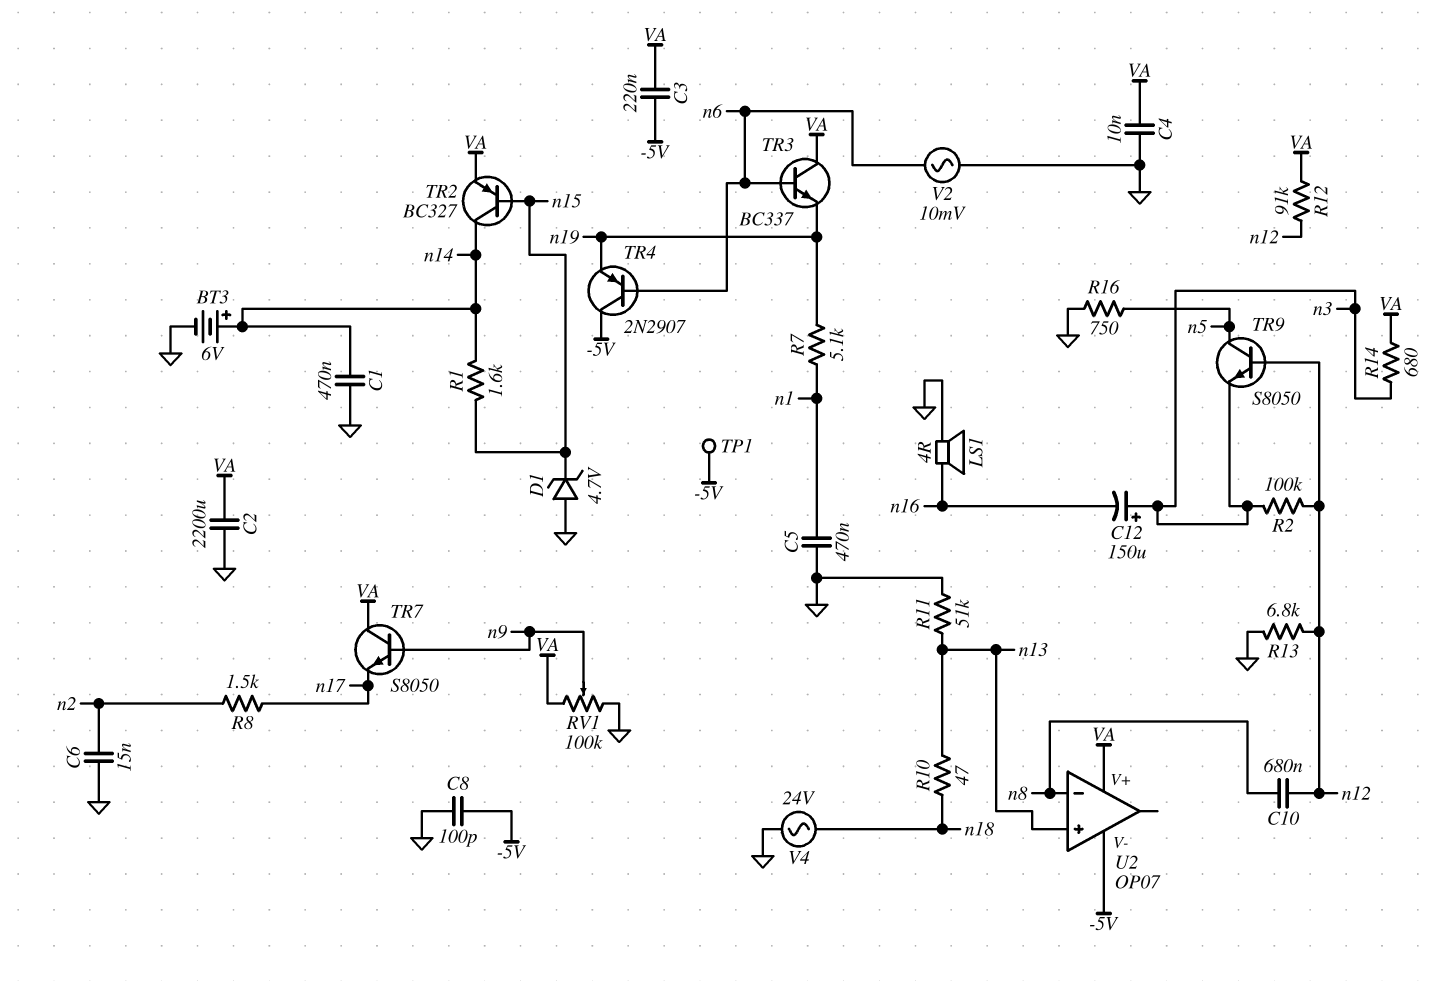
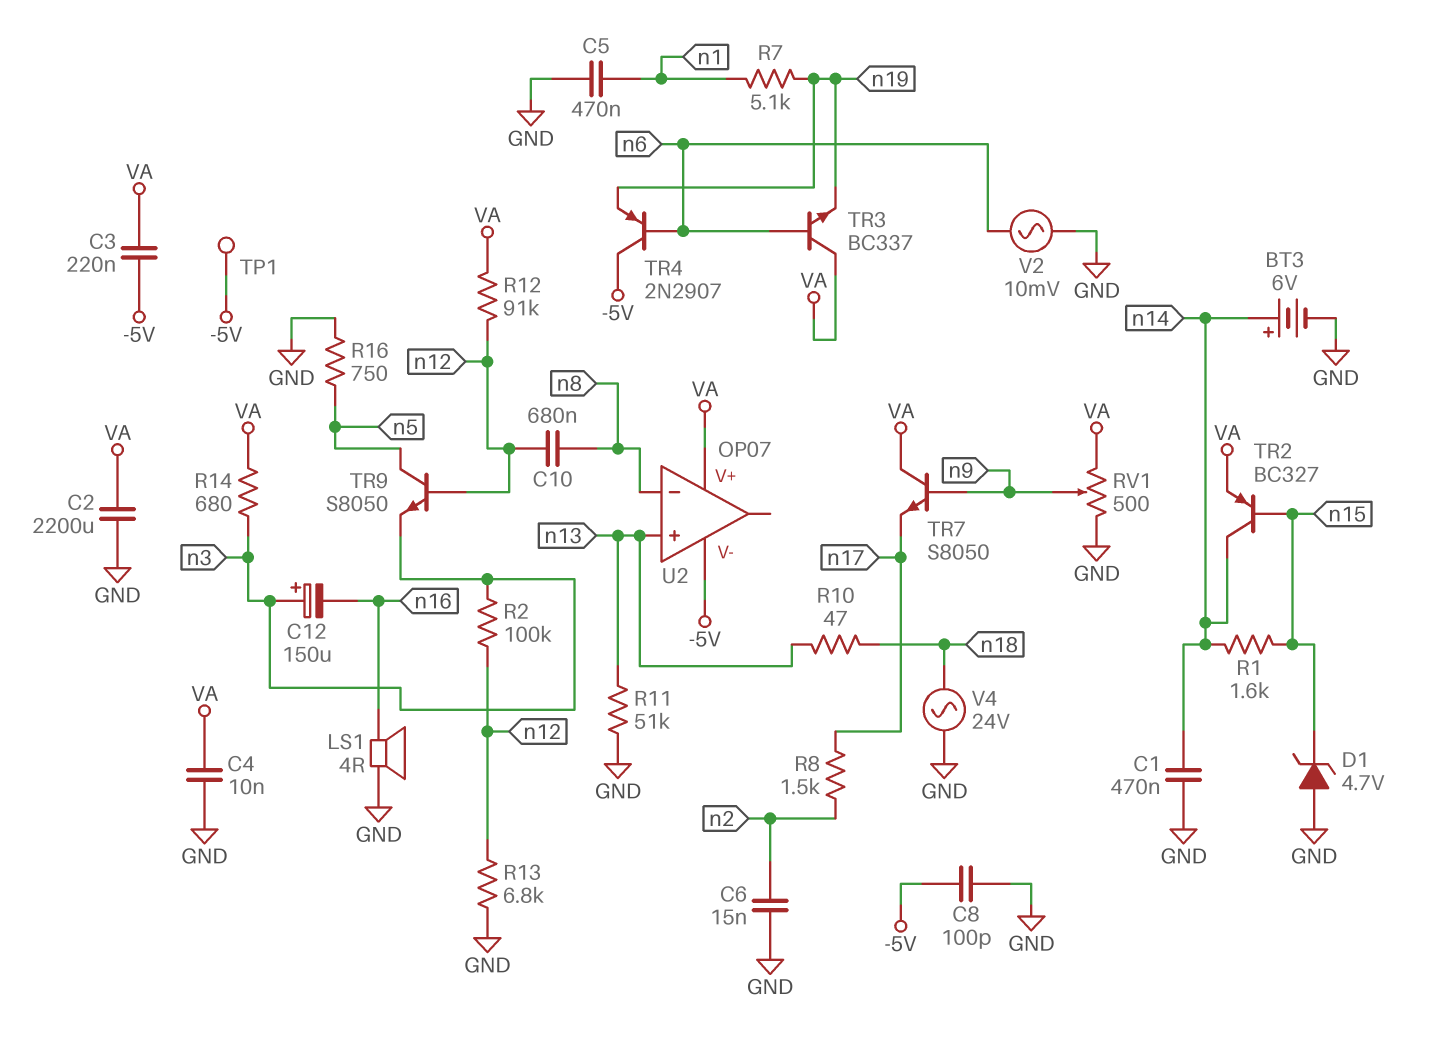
RV1: 100k (GND, VA, wiper n9) -> 500 (GND, VA, wiper n9)

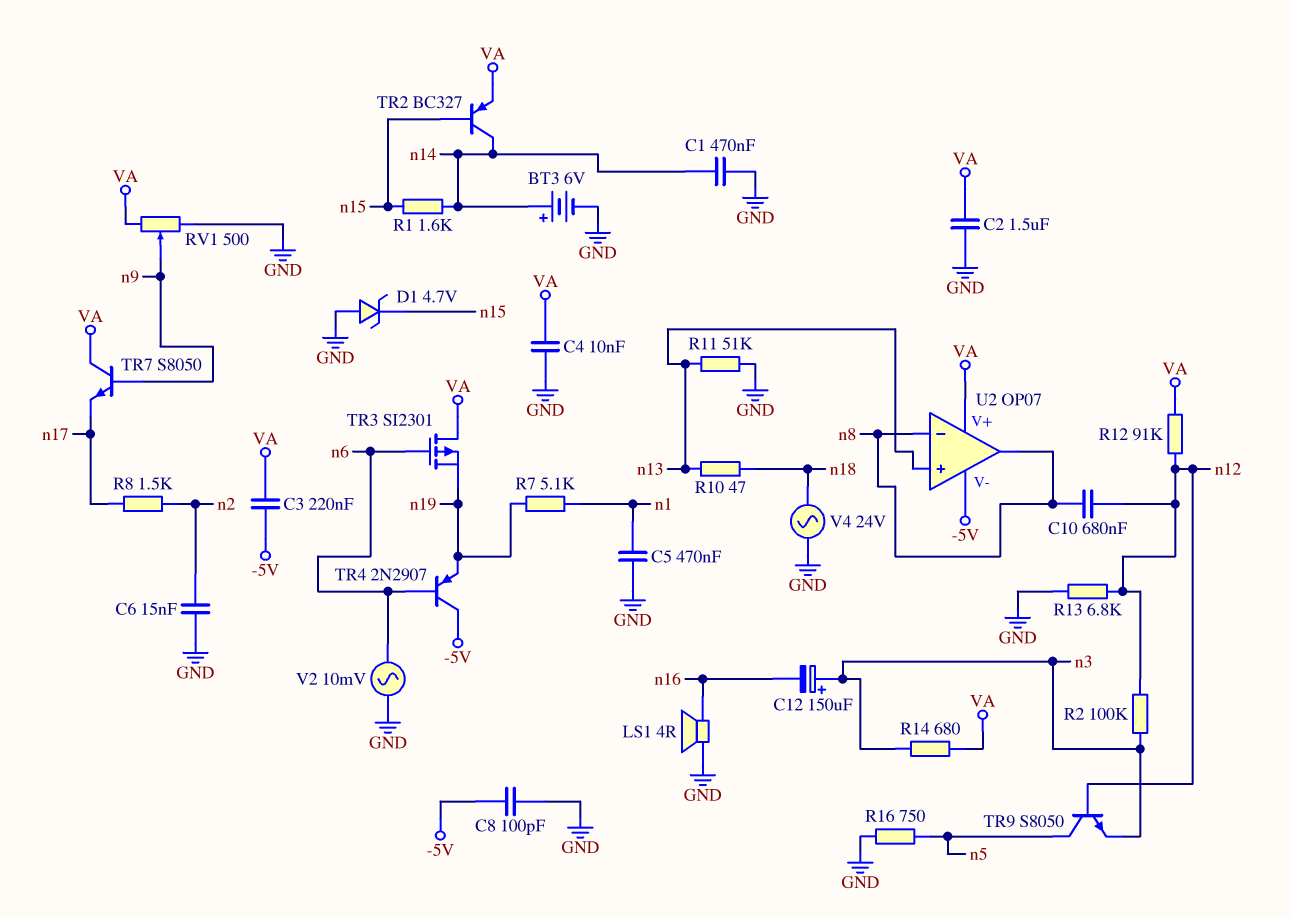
C2: 2200uF (GND, VA) -> 1.5uF (GND, VA)
TP1: test point (-5V) -> none
TR3: NPN BC337 (B n6, C VA, E n19) -> PMOS SI2301 (G n6, D VA, S n19)
U2 pin out: none -> n8

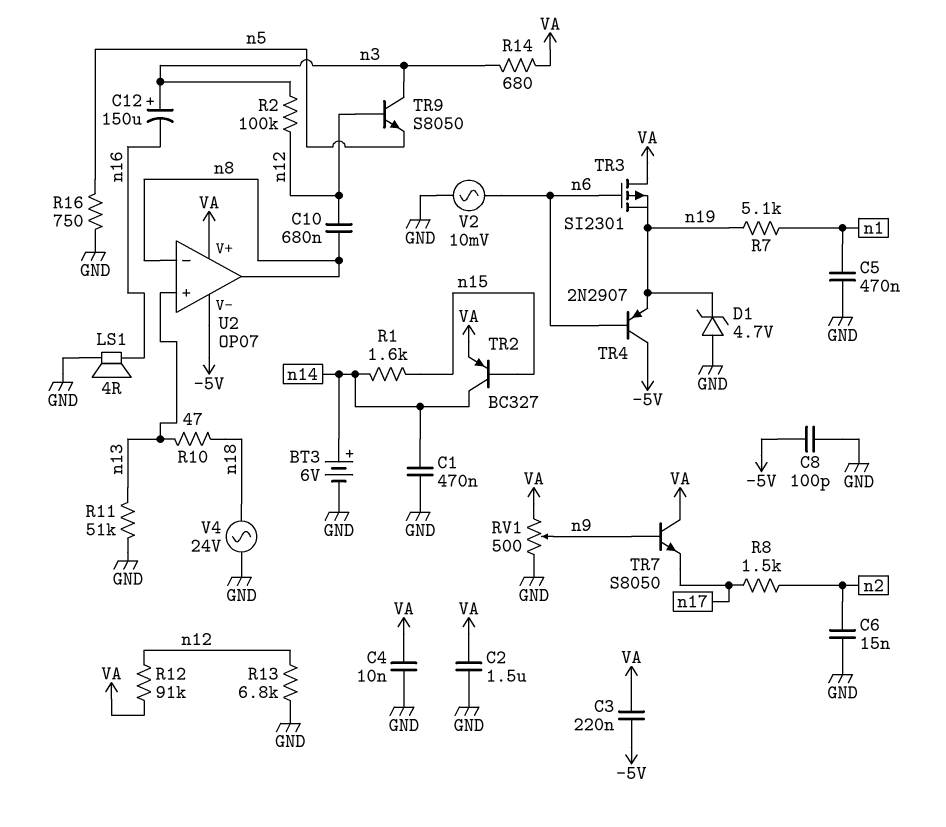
D1: zener 4.7V (A GND, K n15) -> zener 4.7V (A GND, K n19)
TR9: NPN S8050 (B n12, C n5, E n3) -> NPN S8050 (B n12, C n3, E n5)

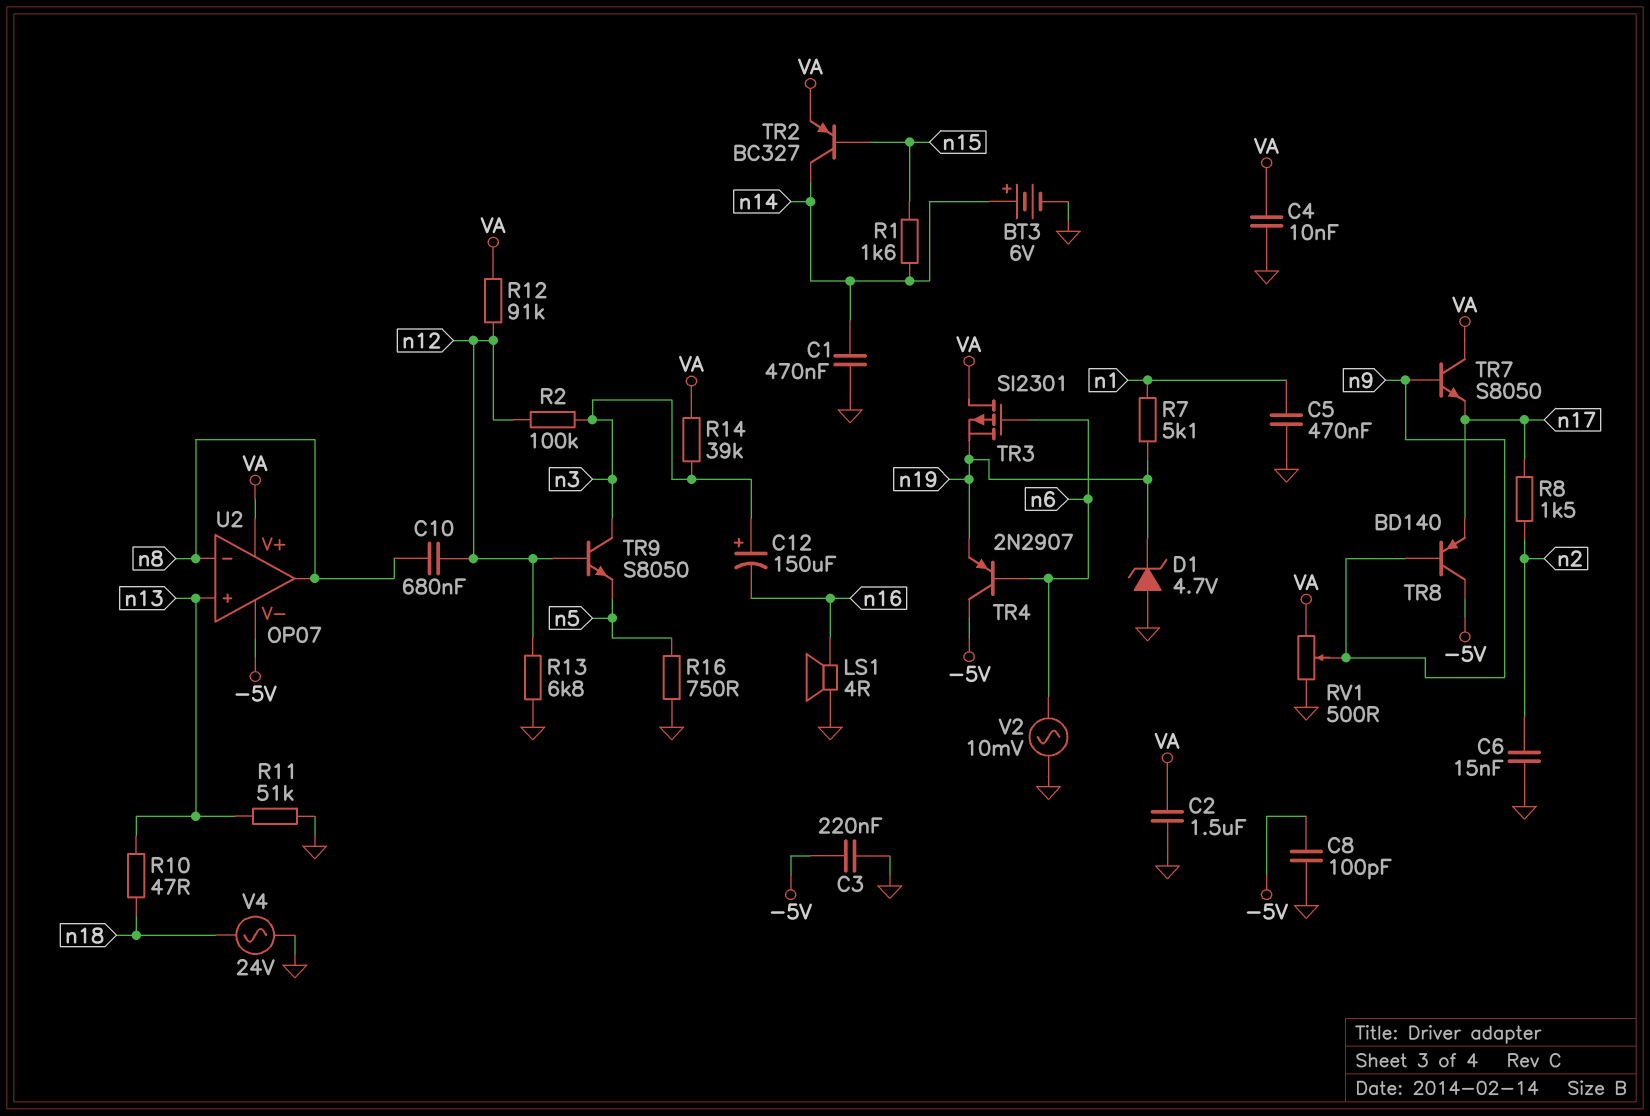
C3: 220nF (-5V, VA) -> 220nF (-5V, GND)
R14: 680 (VA, n3) -> 39k (VA, n3)
TR8: none -> PNP BD140 (B n9, C -5V, E n17)

